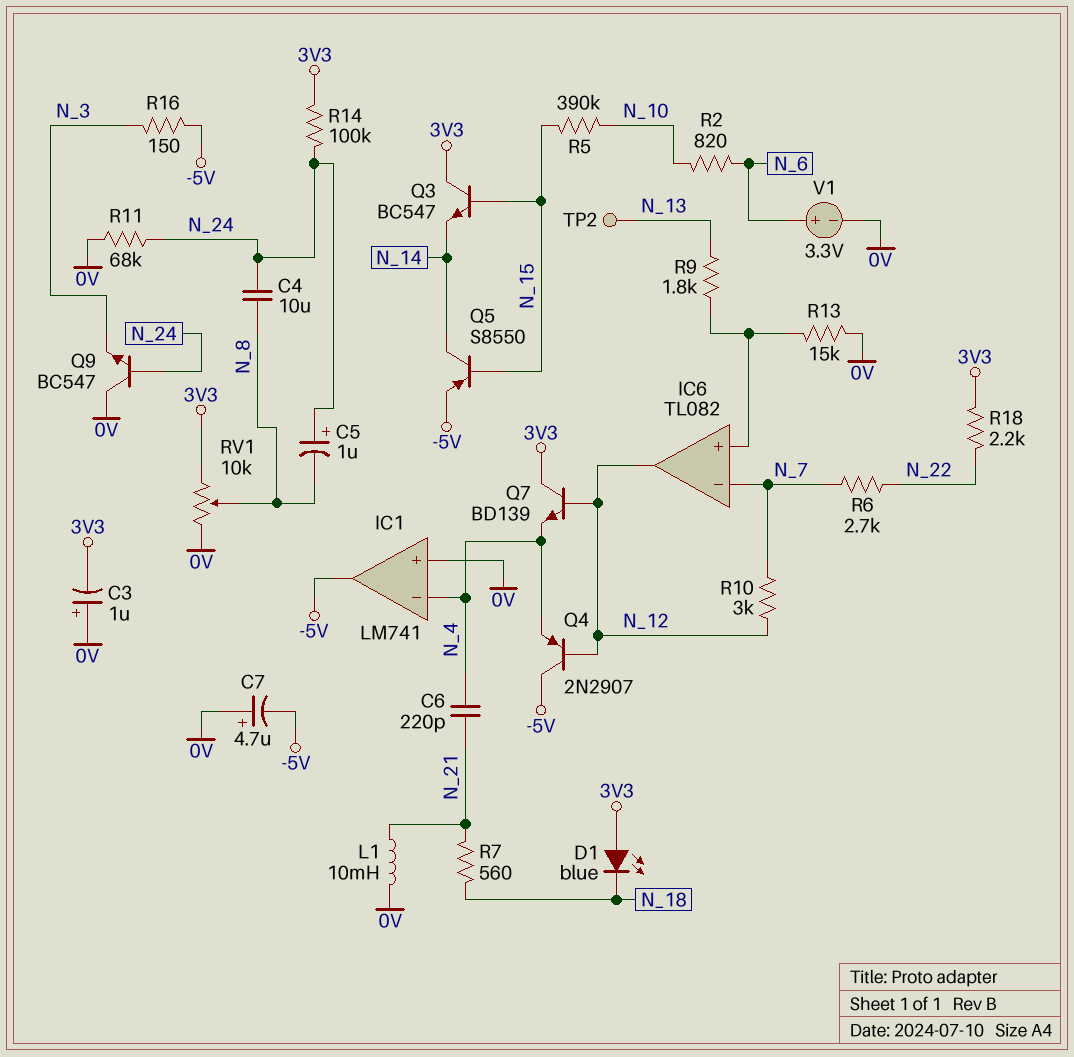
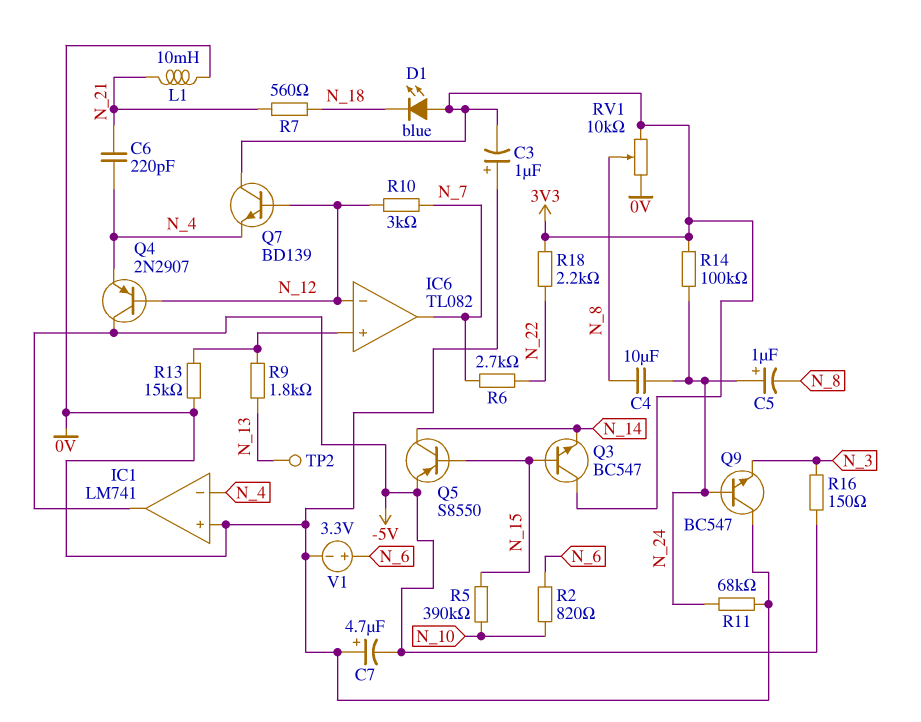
IC6 pin in-: N_7 -> N_12
IC6 pin out: N_12 -> N_7

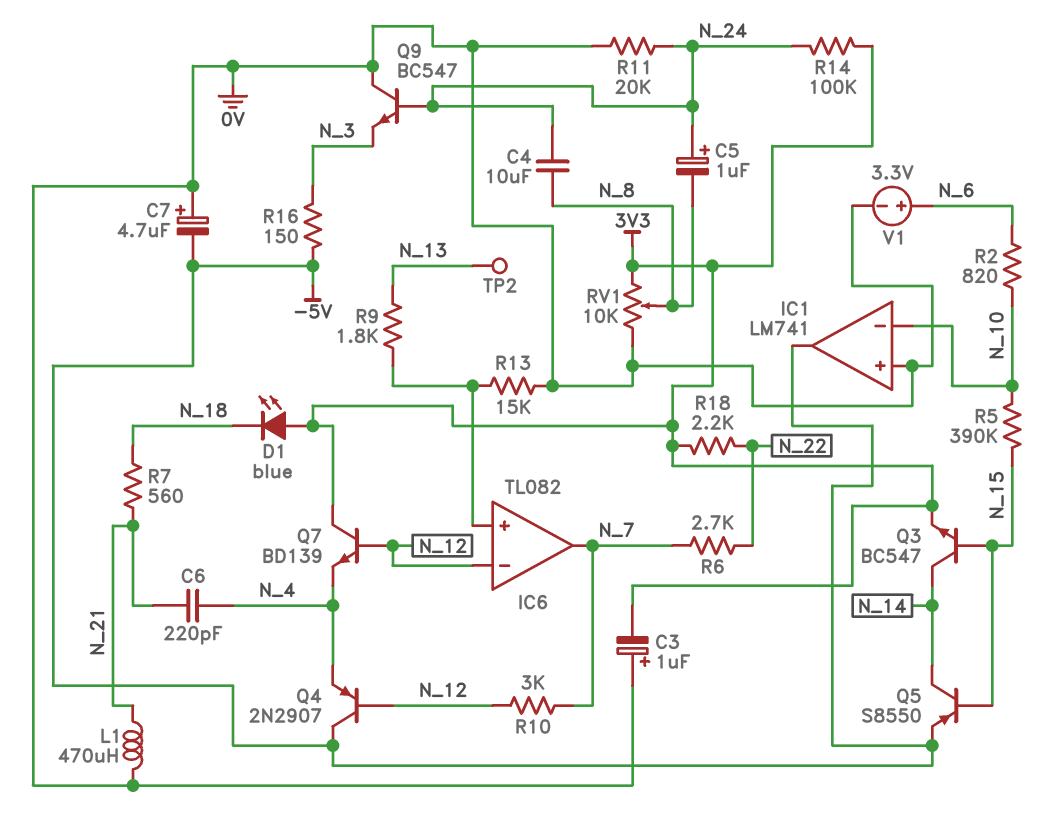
IC1 pin in-: N_4 -> N_10
L1: 10mH (0V, N_21) -> 470uH (0V, N_21)
Q3: NPN BC547 (B N_15, C 3V3, E N_14) -> NPN BC547 (B N_15, C N_14, E 3V3)
R11: 68k (0V, N_24) -> 20k (0V, N_24)

